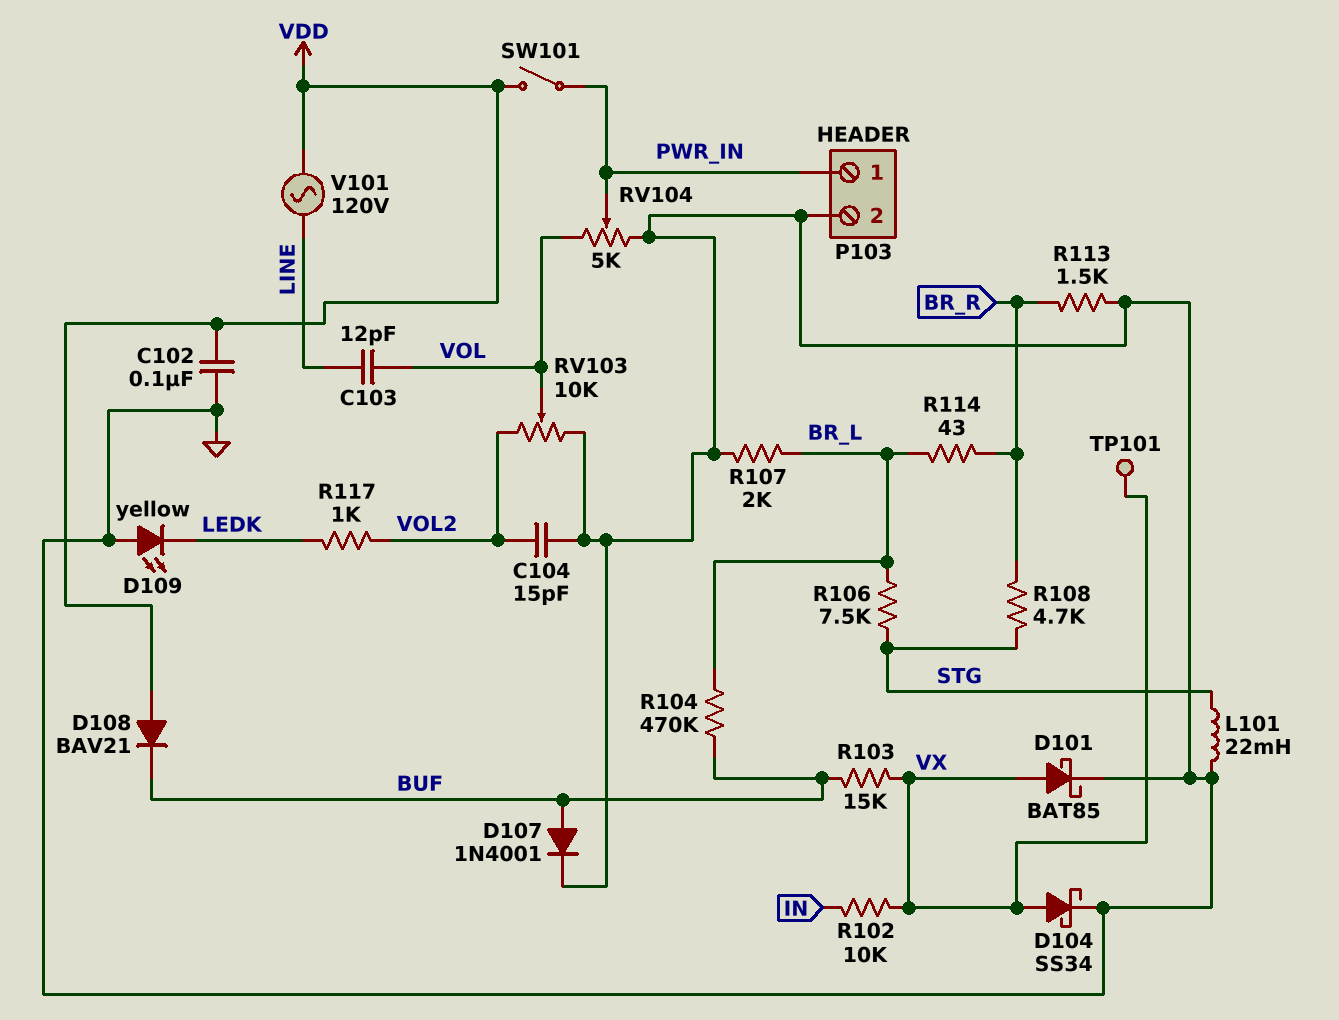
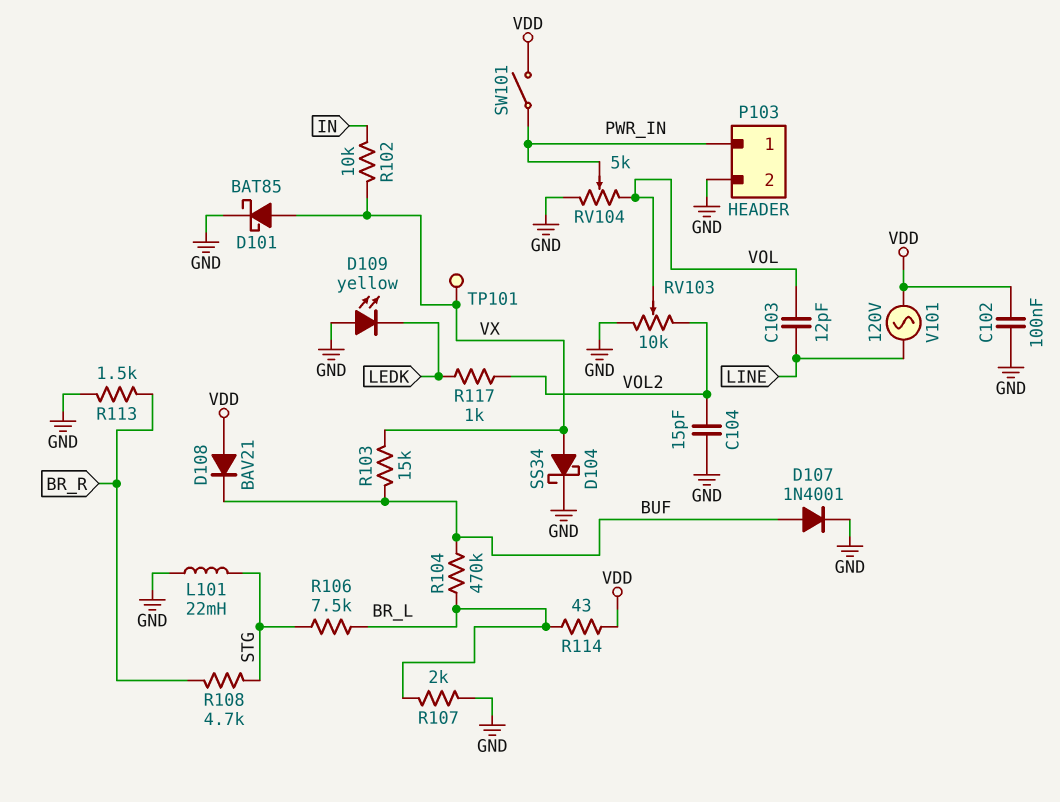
R114: 43 (BR_L, BR_R) -> 43 (BR_L, VDD)

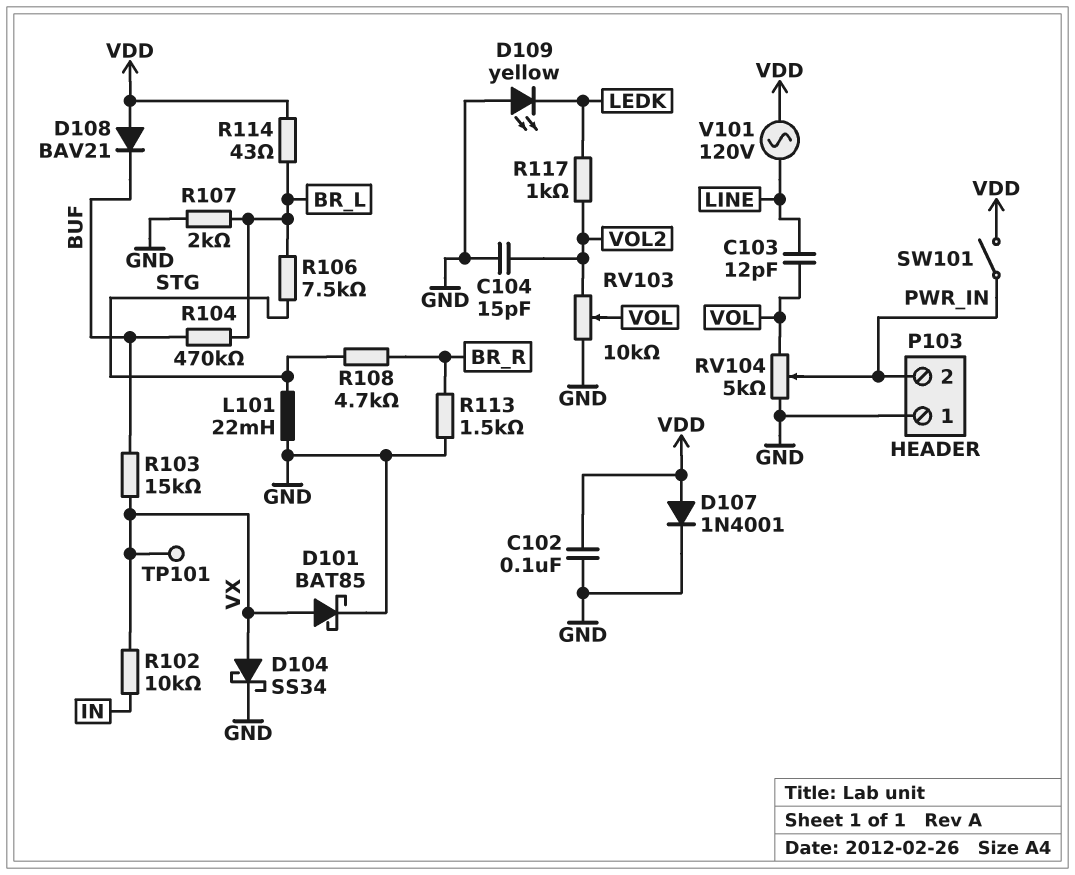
D107: diode 1N4001 (A BUF, K GND) -> diode 1N4001 (A VDD, K GND)
P103 pin 1: PWR_IN -> GND
P103 pin 2: GND -> PWR_IN

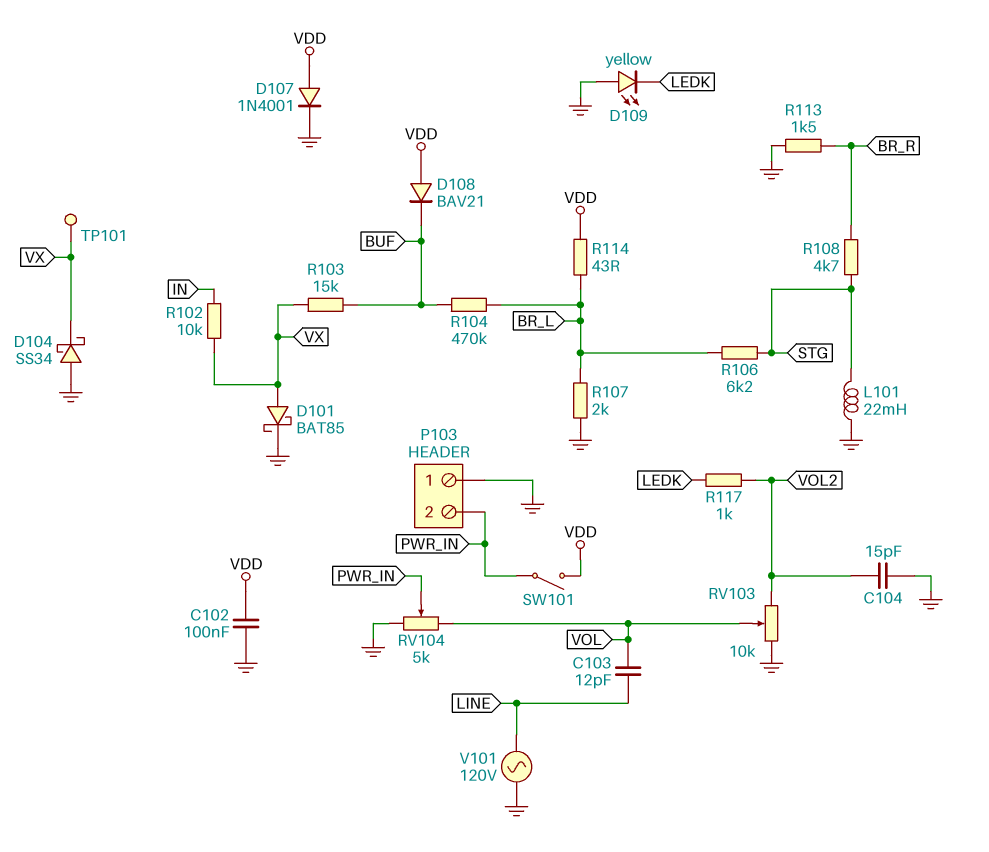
D104: schottky SS34 (A VX, K GND) -> schottky SS34 (A GND, K VX)
R106: 7.5k (BR_L, STG) -> 6.2k (BR_L, STG)
V101: AC 120V (LINE, VDD) -> AC 120V (GND, LINE)

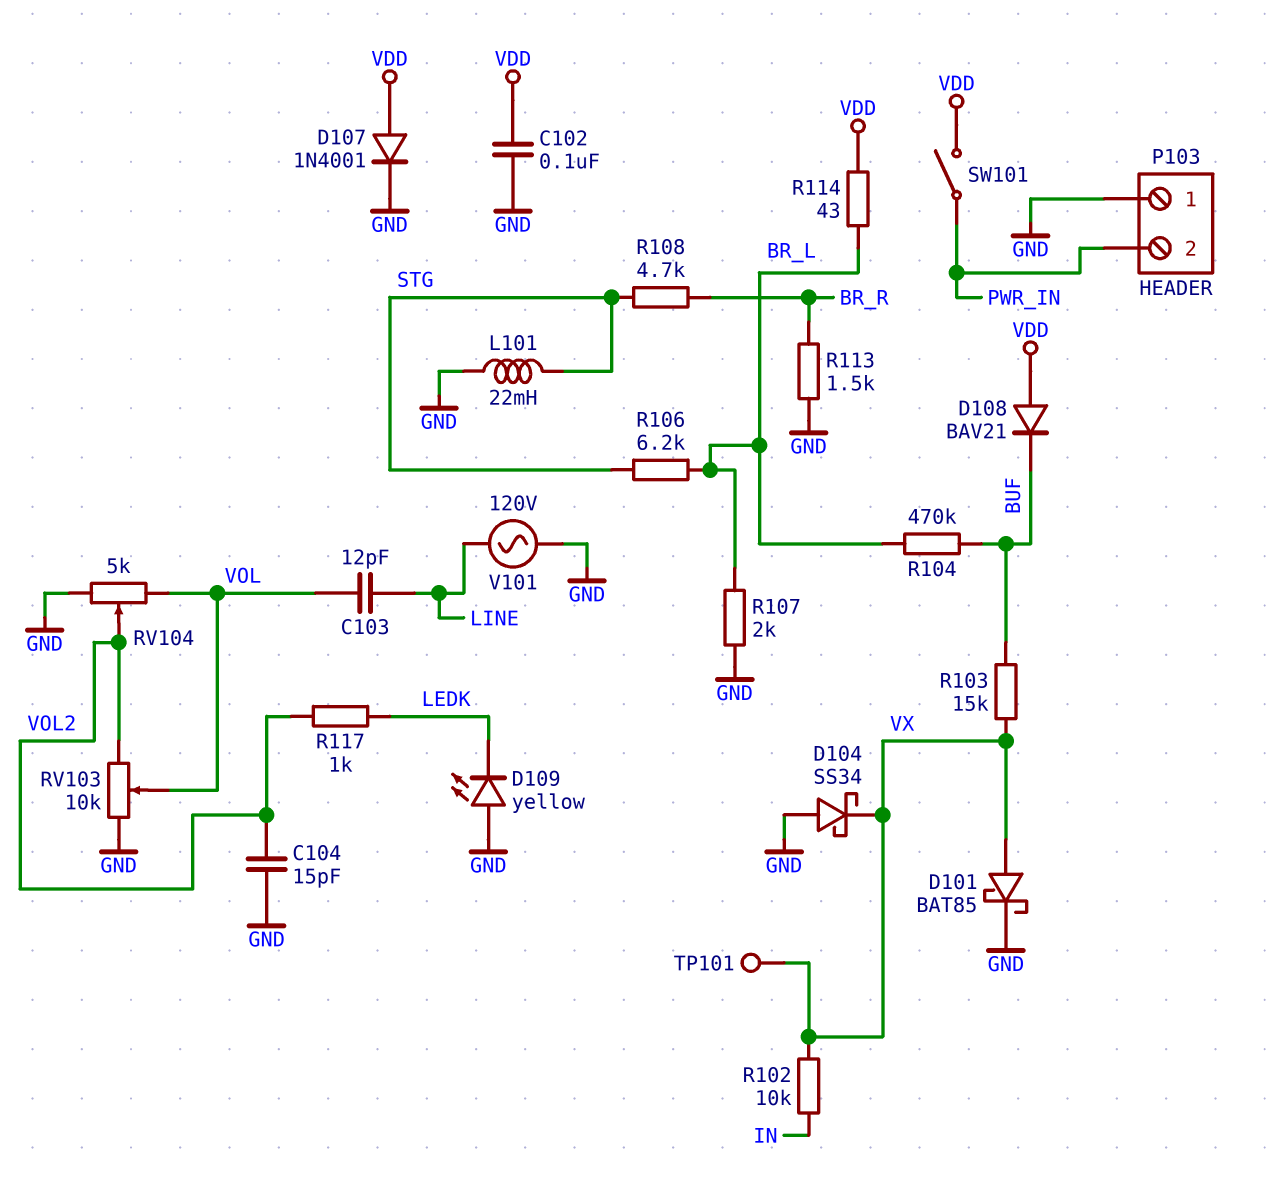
RV104: 5k (GND, VOL, wiper PWR_IN) -> 5k (GND, VOL, wiper VOL2)

